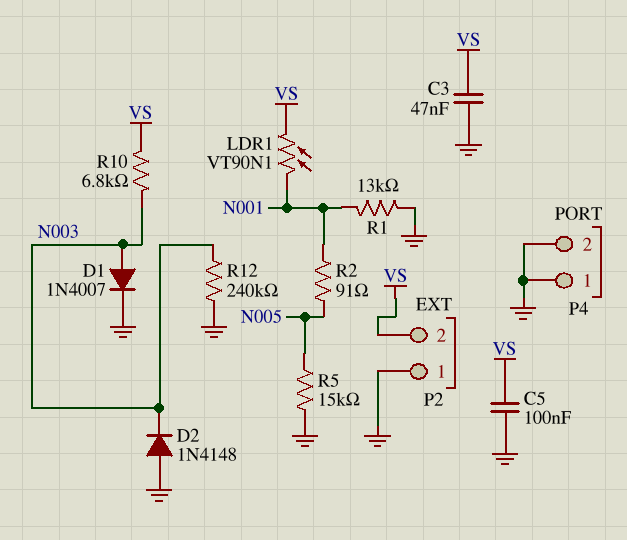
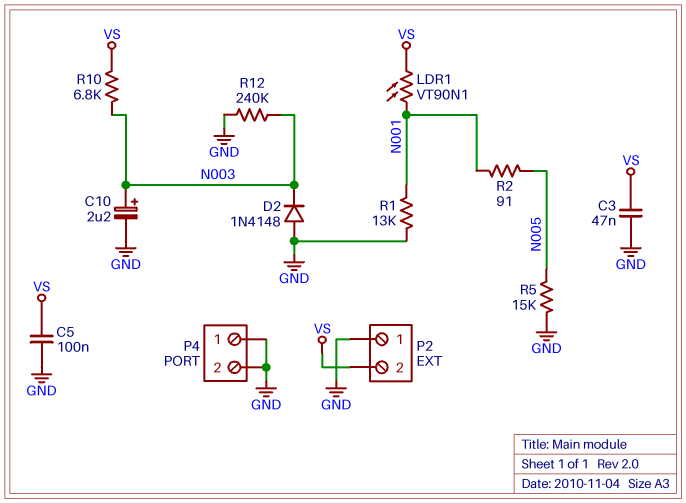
C10: none -> 2.2uF (plus N003, minus GND)
D1: diode 1N4007 (A N003, K GND) -> none

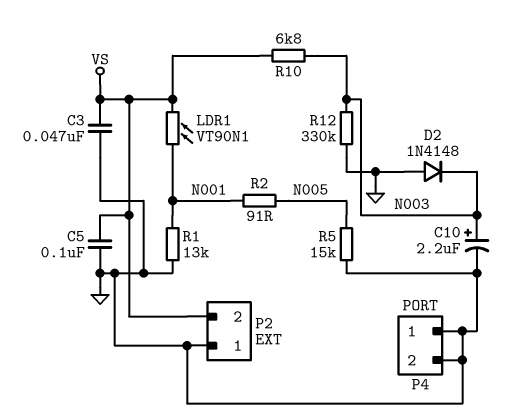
R12: 240k (GND, N003) -> 330k (GND, N003)

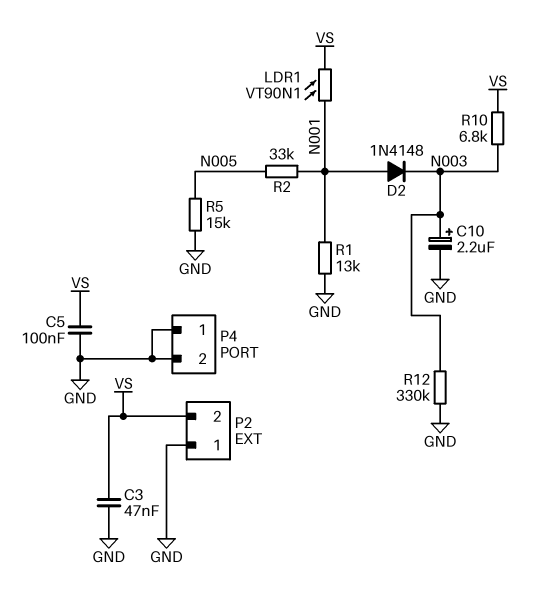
D2: diode 1N4148 (A GND, K N003) -> diode 1N4148 (A N001, K N003)
R2: 91 (N001, N005) -> 33k (N001, N005)

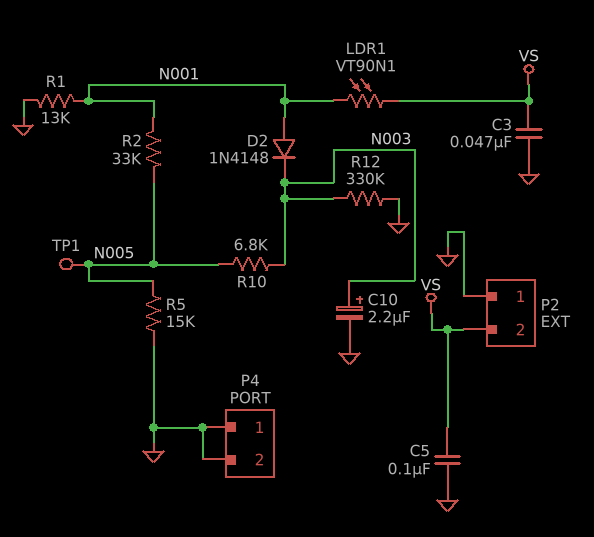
R10: 6.8k (N003, VS) -> 6.8k (N003, N005)
TP1: none -> test point (N005)

